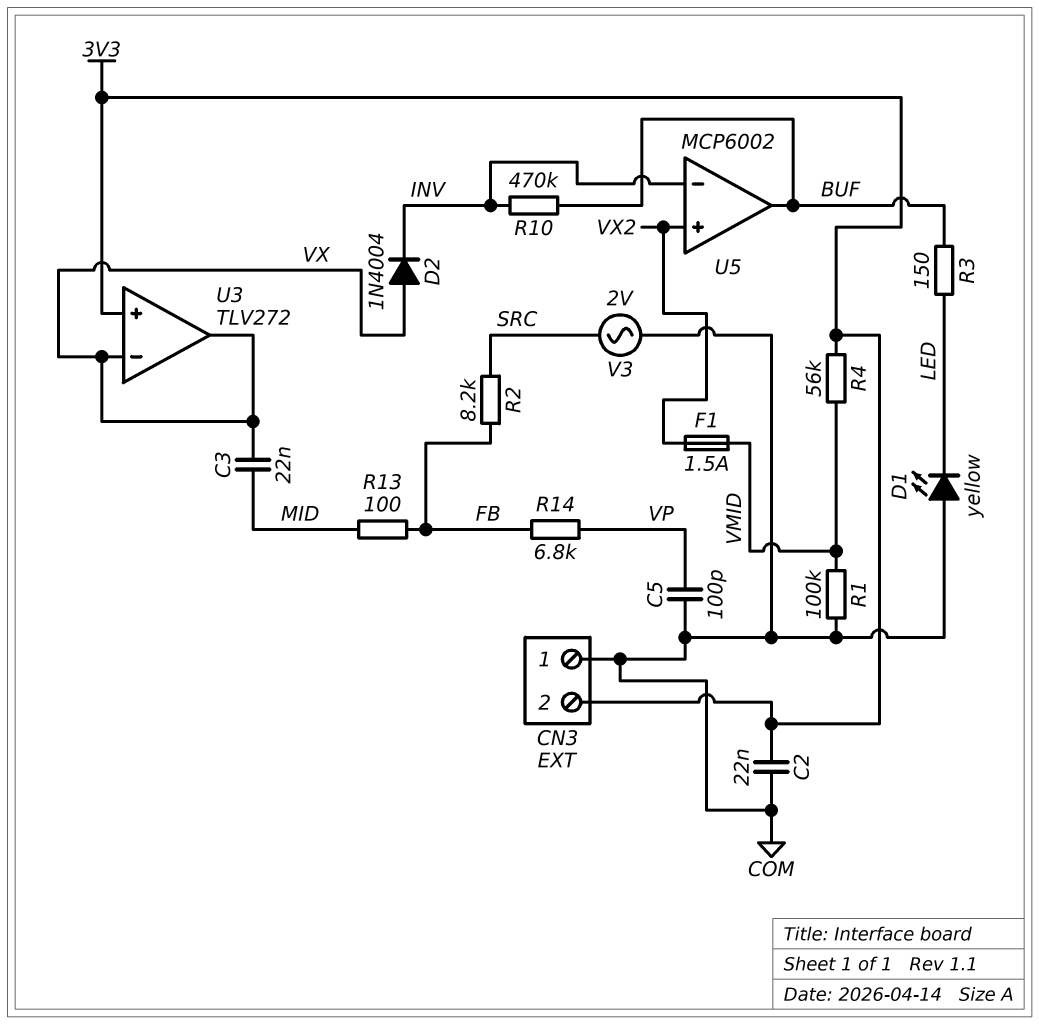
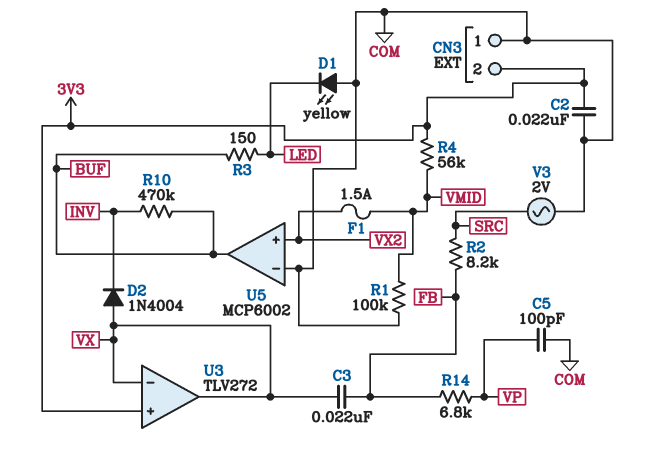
C3: 22nF (MID, VX) -> 22nF (FB, VX)
R13: 100 (FB, MID) -> none
U5 pin in-: INV -> COM

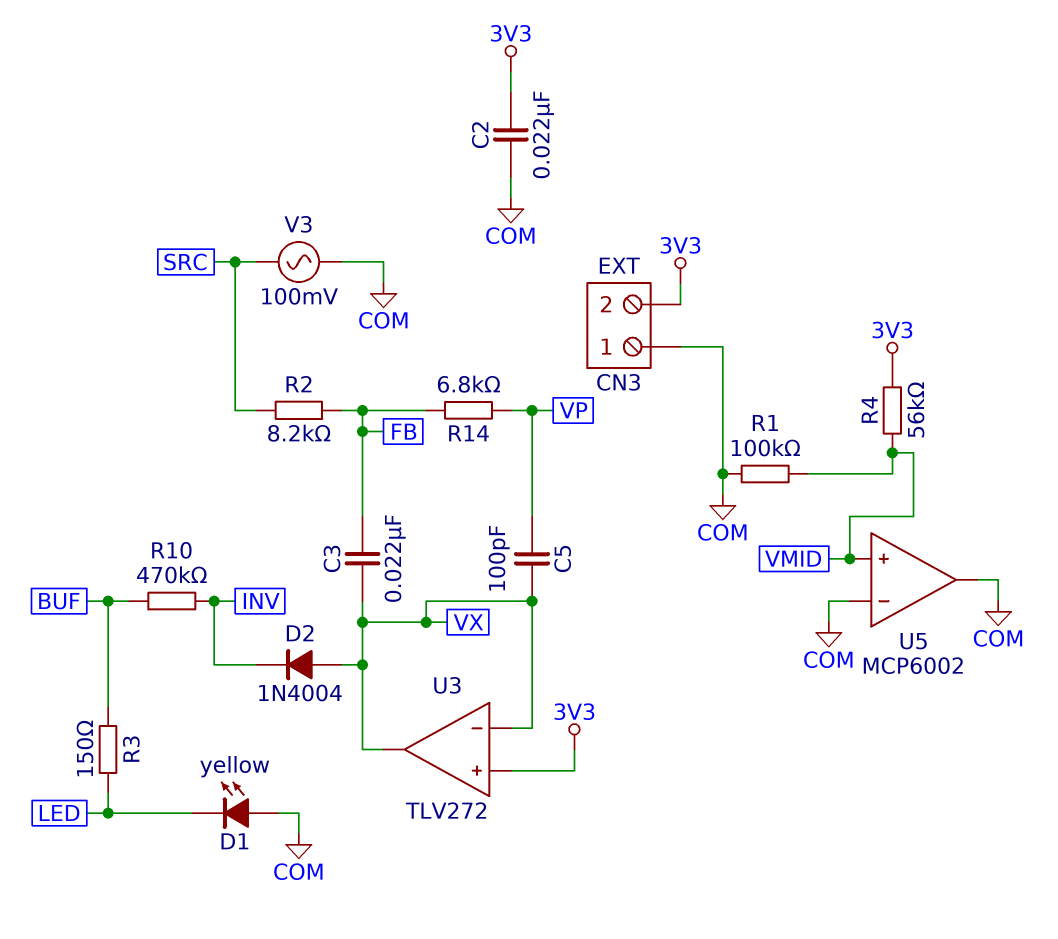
C5: 100pF (COM, VP) -> 100pF (VP, VX)
F1: 1.5A (VMID, VX2) -> none
U5 pin in+: VX2 -> VMID
U5 pin out: BUF -> COM
V3: AC 2V (COM, SRC) -> AC 100mV (COM, SRC)

